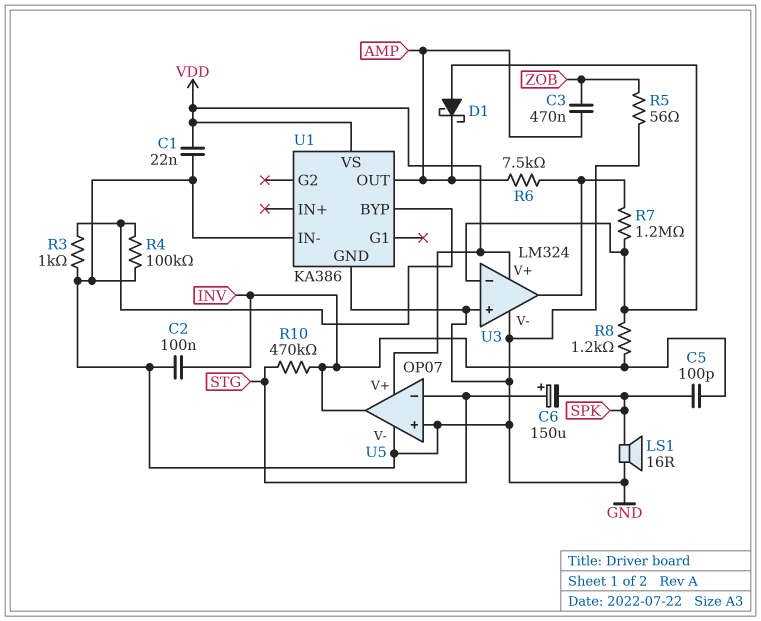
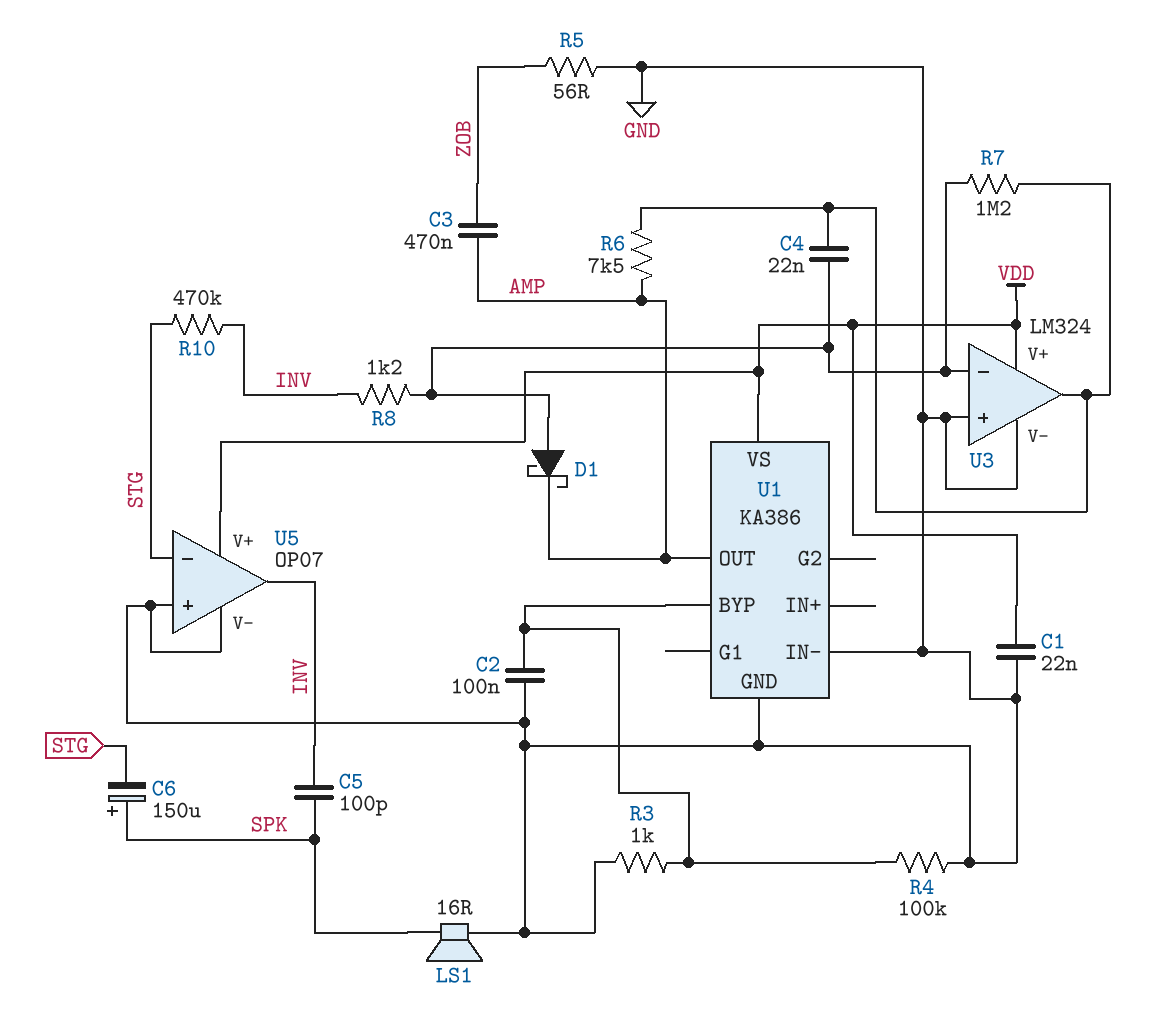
C2: 100nF (GND, INV) -> 100nF (GND, U1/BYP)
C4: none -> 22nF (U3/in-, U3/out)
C6: 150uF (plus STG, minus SPK) -> 150uF (plus SPK, minus STG)

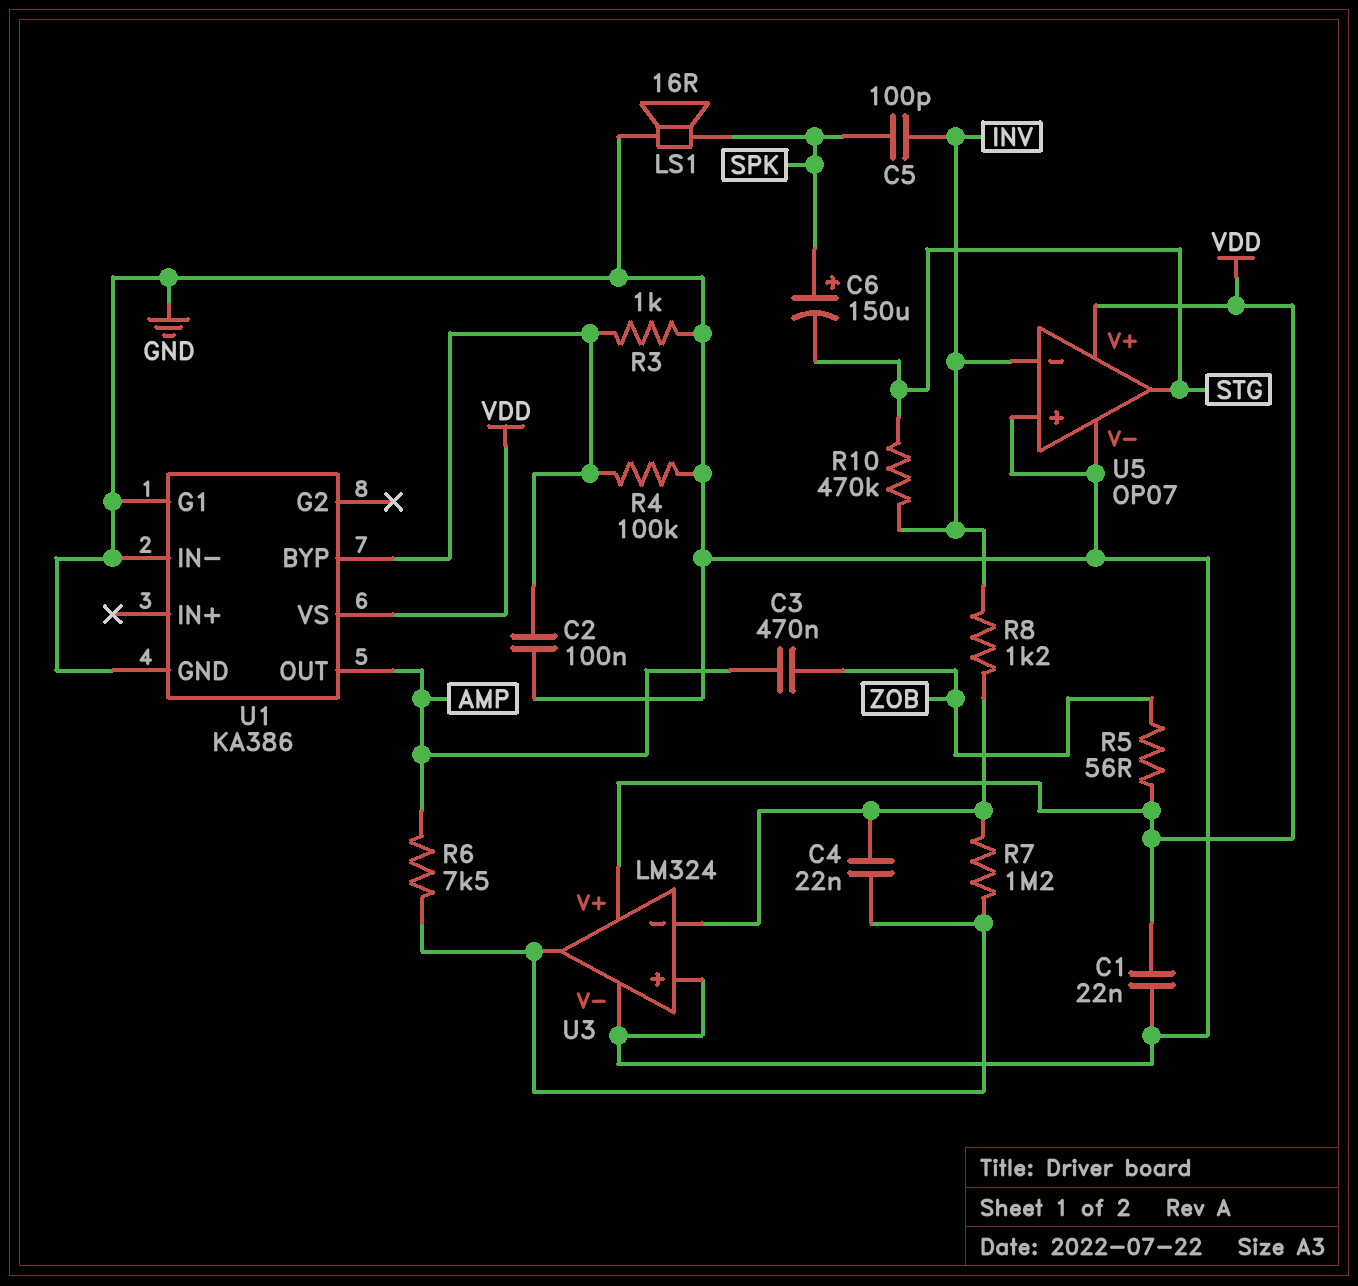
D1: schottky (A U3/in-, K AMP) -> none
R5: 56 (GND, ZOB) -> 56 (VDD, ZOB)
U1 pin G1: none -> GND
U5 pin in-: STG -> INV
U5 pin out: INV -> STG

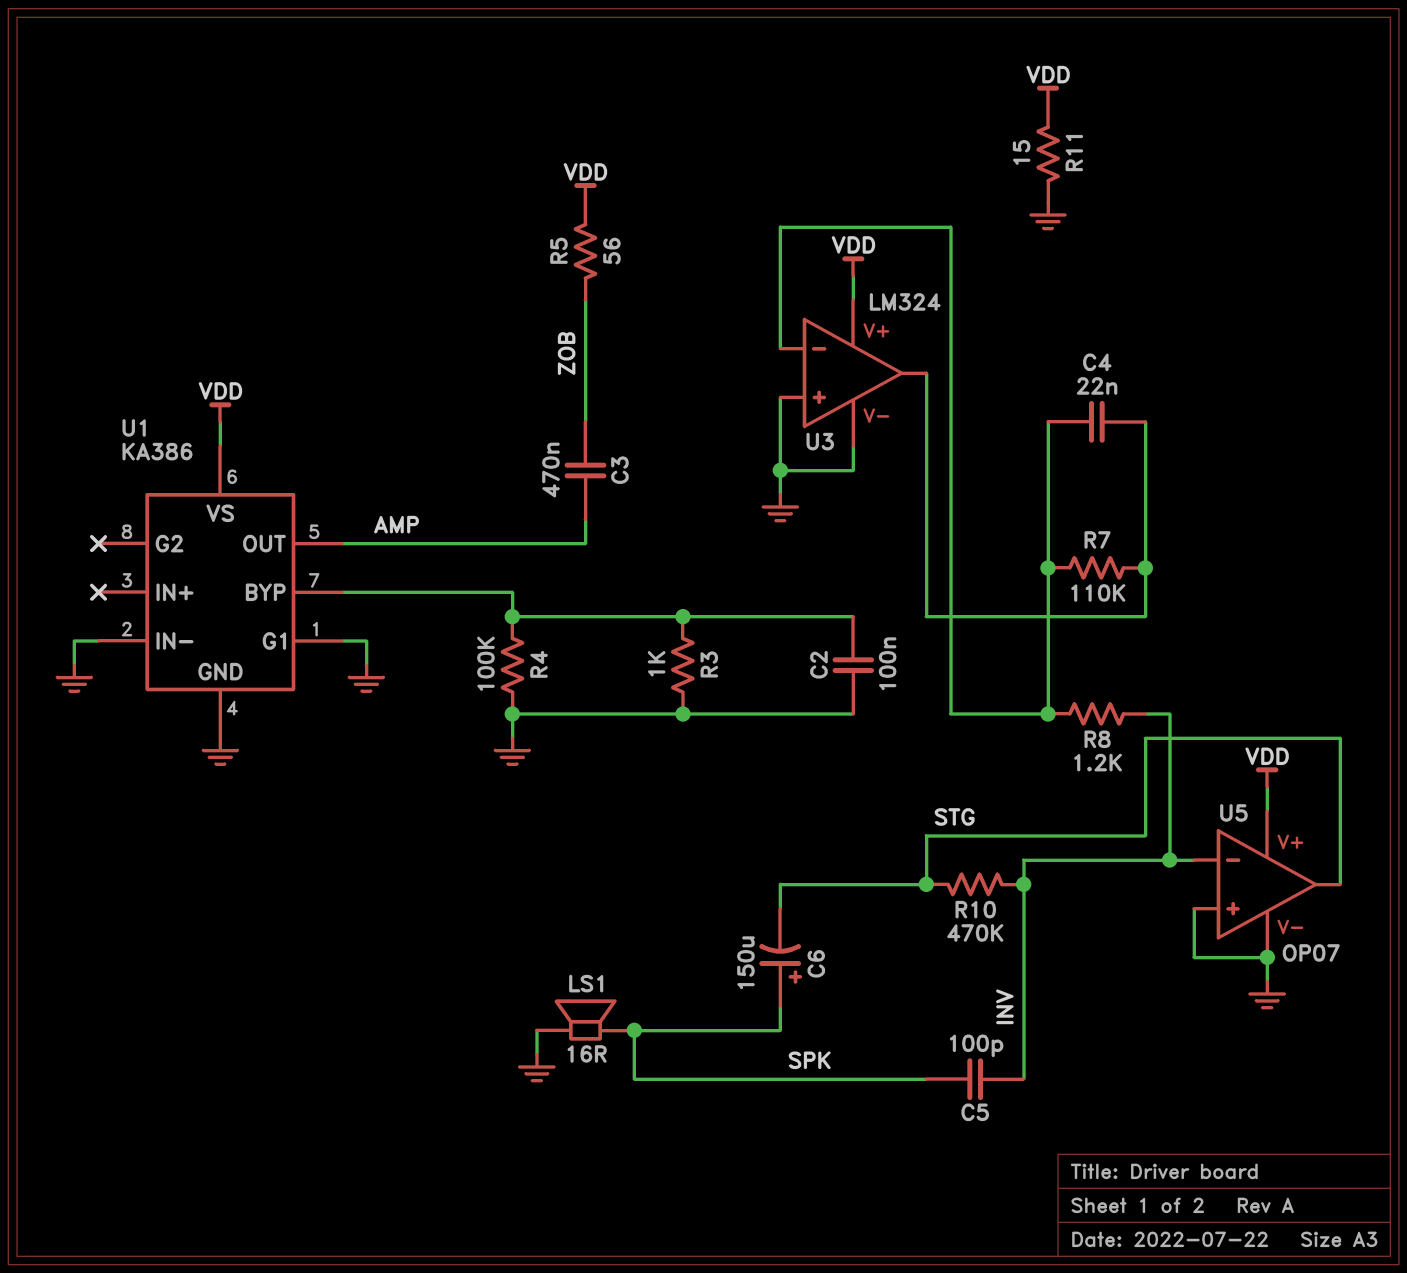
C1: 22nF (GND, VDD) -> none
R6: 7.5k (AMP, U3/out) -> none
R7: 1.2M (U3/in-, U3/out) -> 110k (U3/in-, U3/out)
R11: none -> 15 (GND, VDD)

